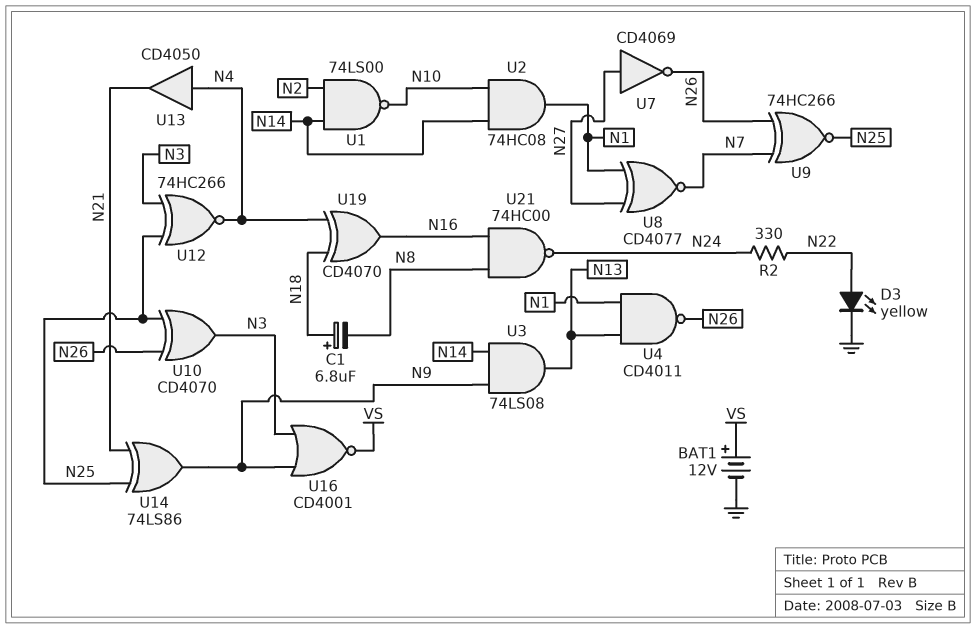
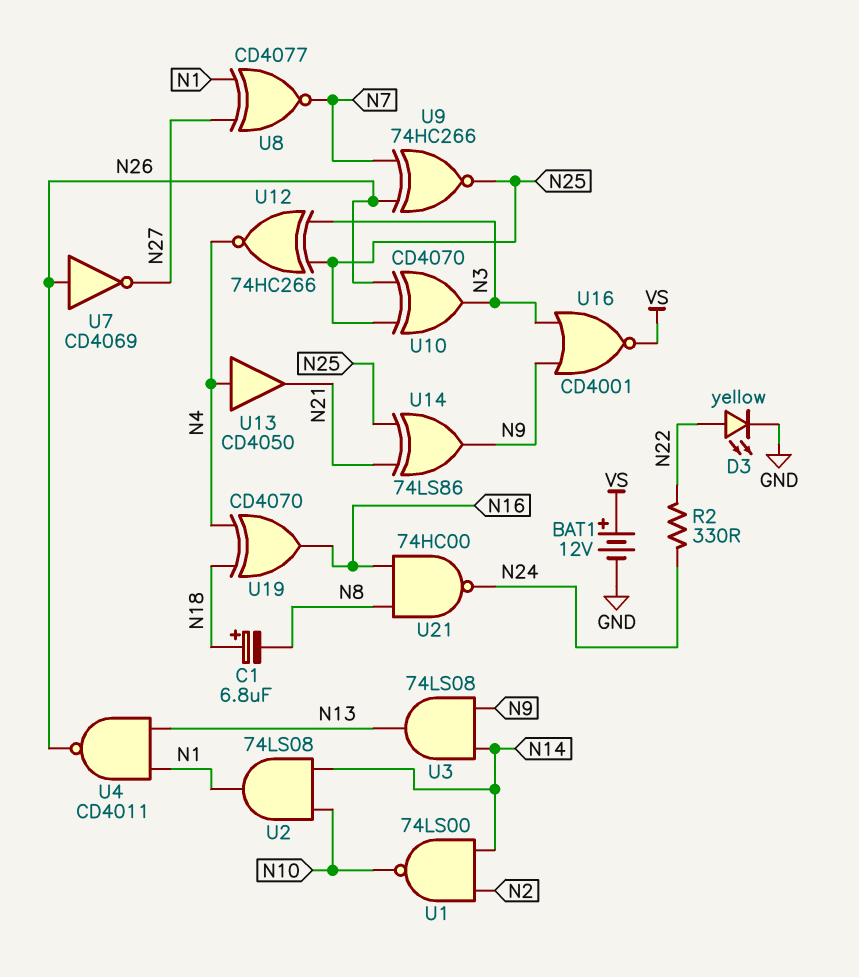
U2: AND 74HC08 (in N10, in N14, out N1) -> AND 74LS08 (in N10, in N14, out N1)
U7: NOT CD4069 (in N27, out N26) -> NOT CD4069 (in N26, out N27)

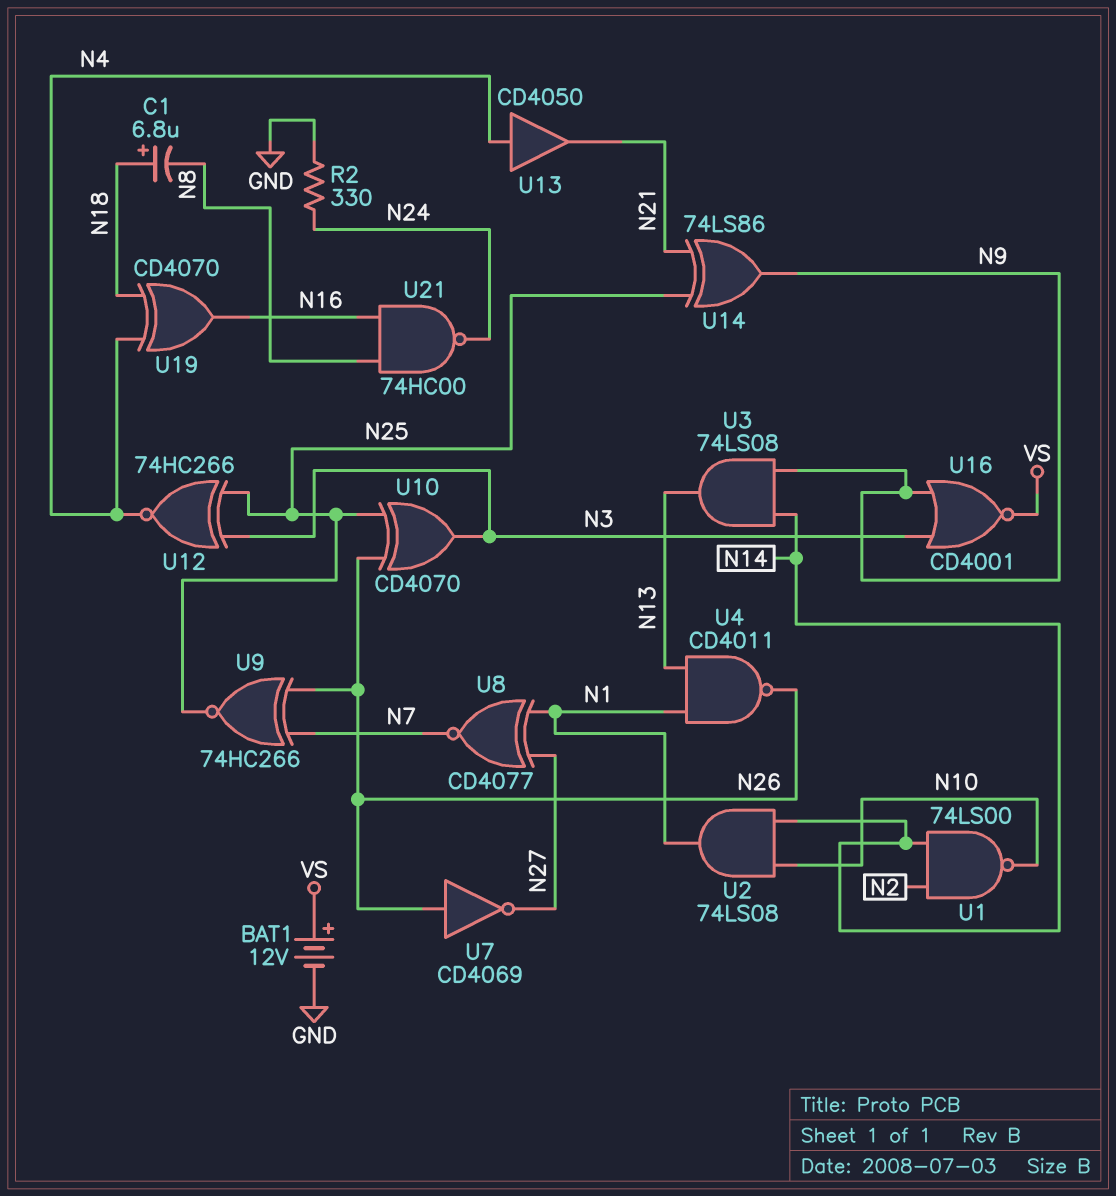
D3: LED yellow (A N22, K GND) -> none
R2: 330 (N22, N24) -> 330 (GND, N24)

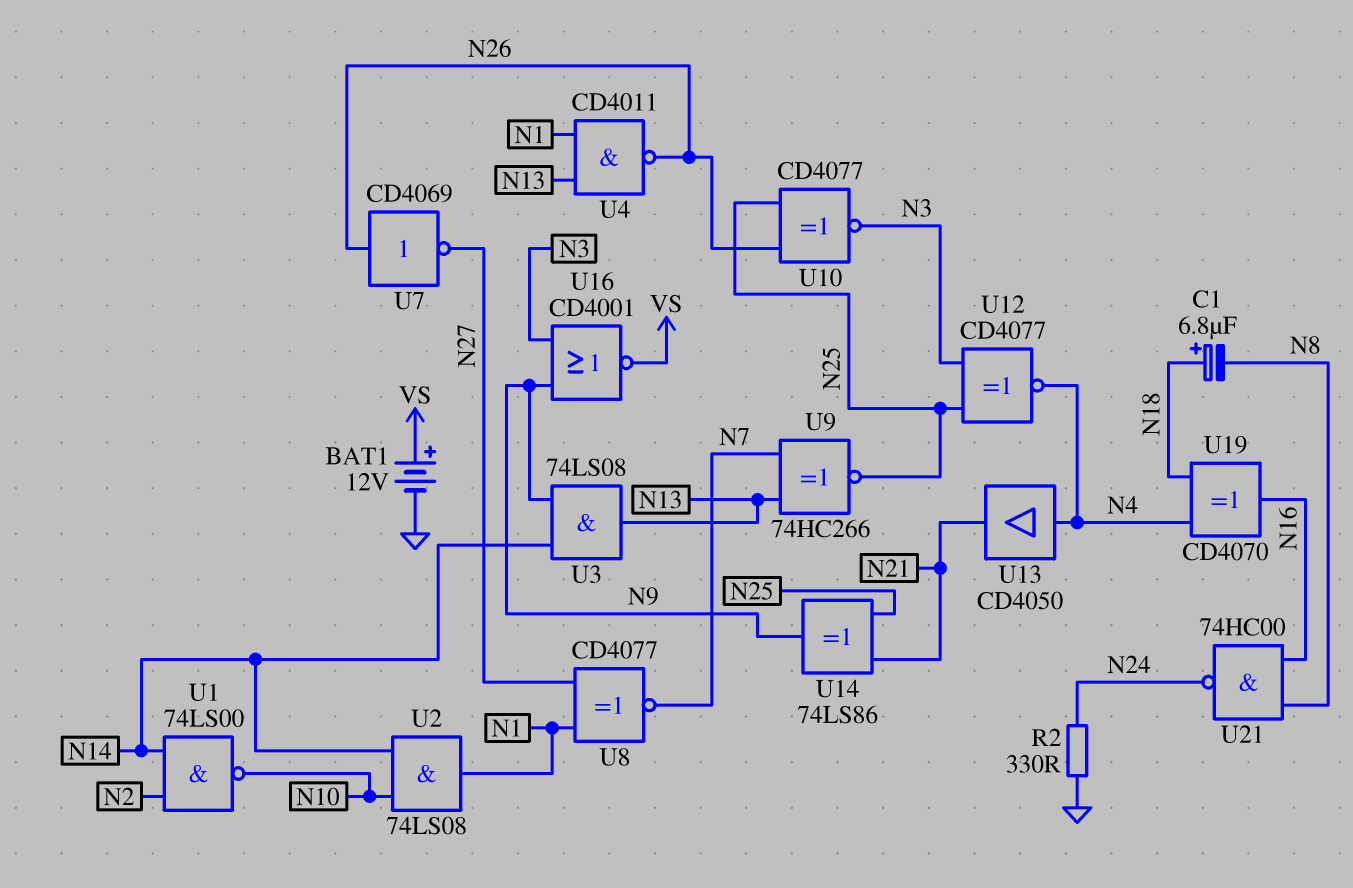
U9: XNOR 74HC266 (in N7, in N26, out N25) -> XNOR 74HC266 (in N7, in N13, out N25)
U10: XOR CD4070 (in N25, in N26, out N3) -> XNOR CD4077 (in N25, in N26, out N3)
U12: XNOR 74HC266 (in N3, in N25, out N4) -> XNOR CD4077 (in N3, in N25, out N4)

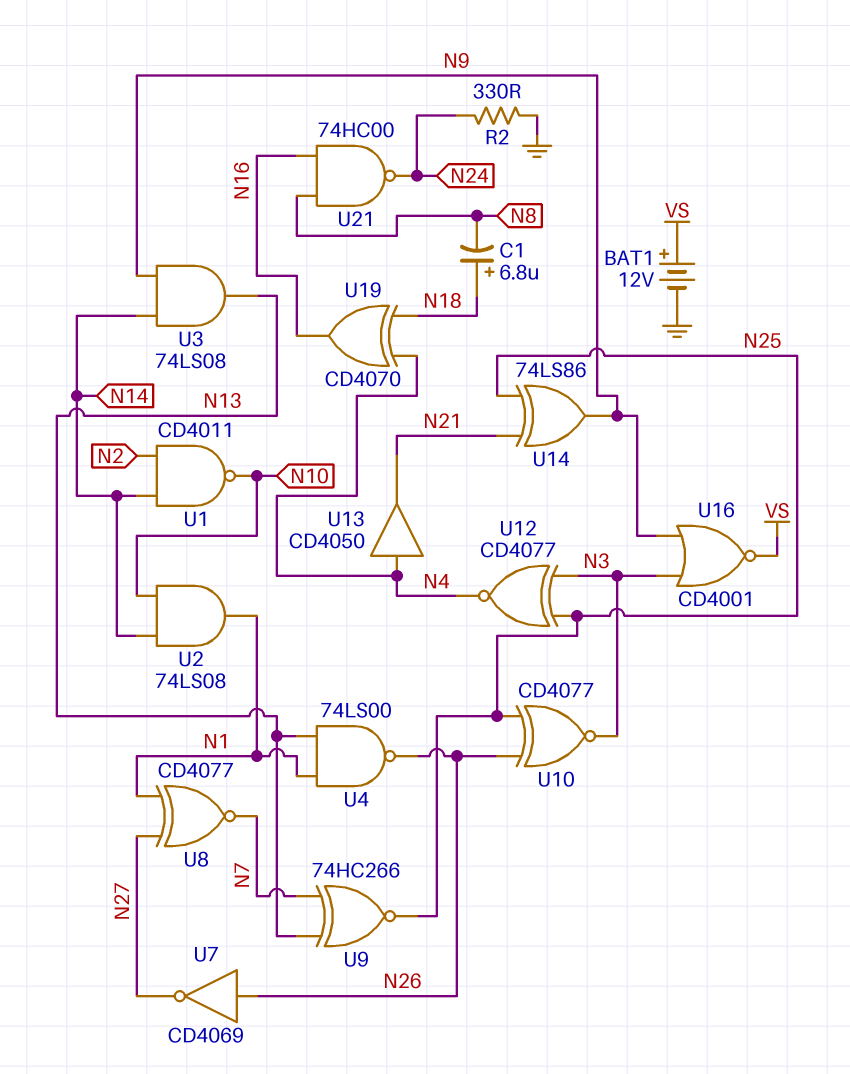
U1: NAND 74LS00 (in N2, in N14, out N10) -> NAND CD4011 (in N2, in N14, out N10)
U4: NAND CD4011 (in N1, in N13, out N26) -> NAND 74LS00 (in N1, in N13, out N26)

